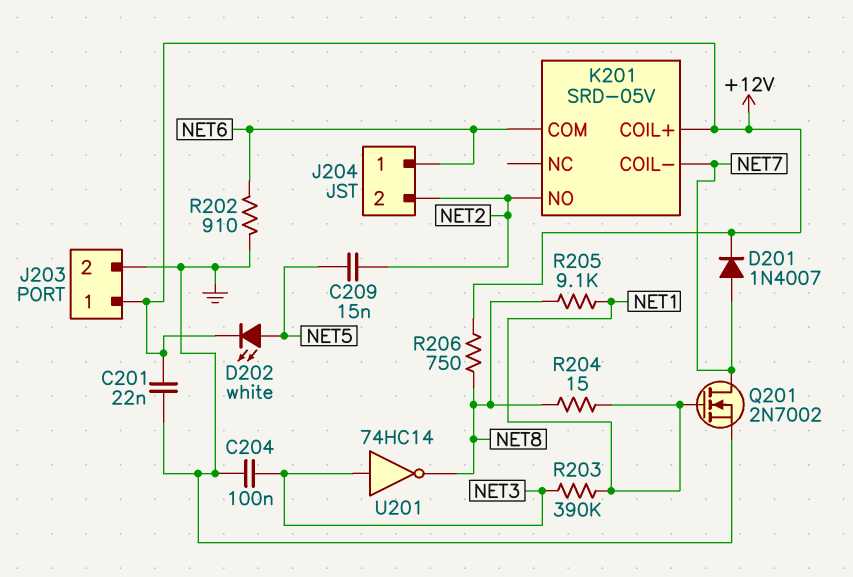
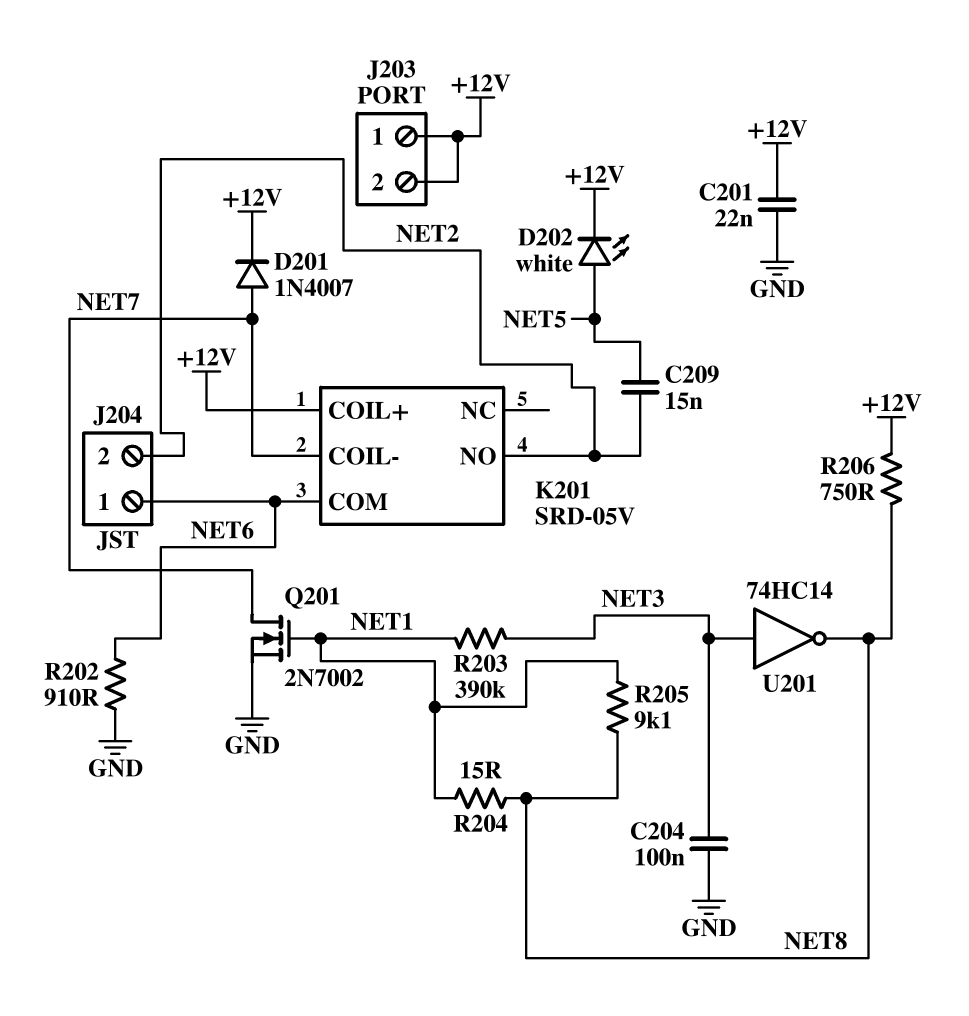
J203 pin 2: GND -> +12V

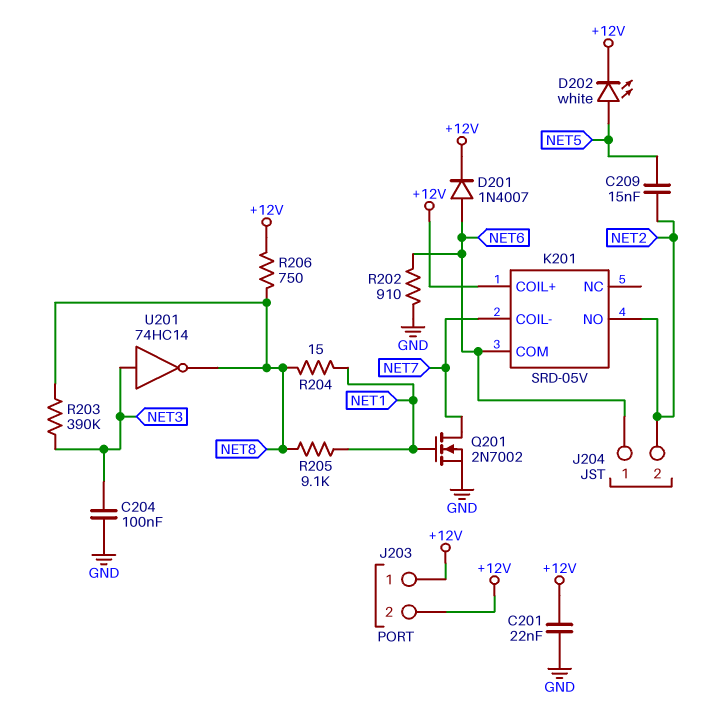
D201: diode 1N4007 (A NET7, K +12V) -> diode 1N4007 (A NET6, K +12V)
R203: 390k (NET1, NET3) -> 390k (NET3, NET8)

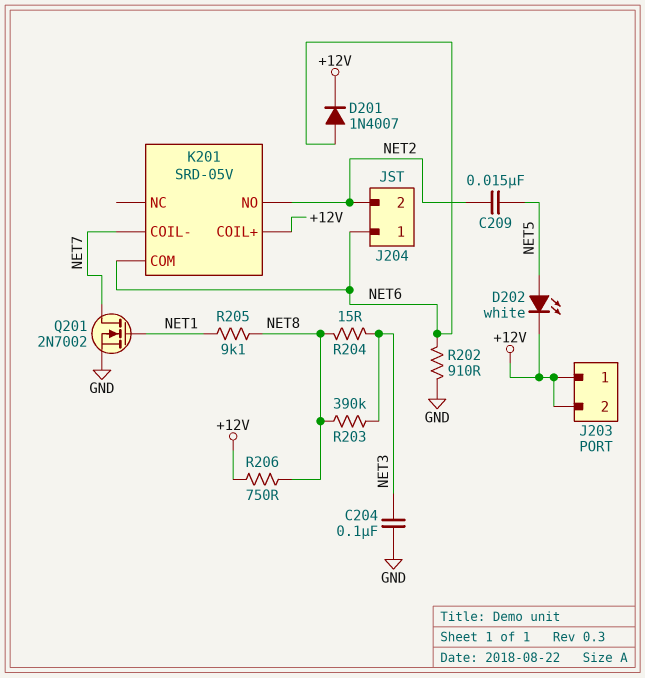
C201: 22nF (+12V, GND) -> none
R204: 15 (NET1, NET8) -> 15 (NET3, NET8)
U201: NOT 74HC14 (in NET3, out NET8) -> none

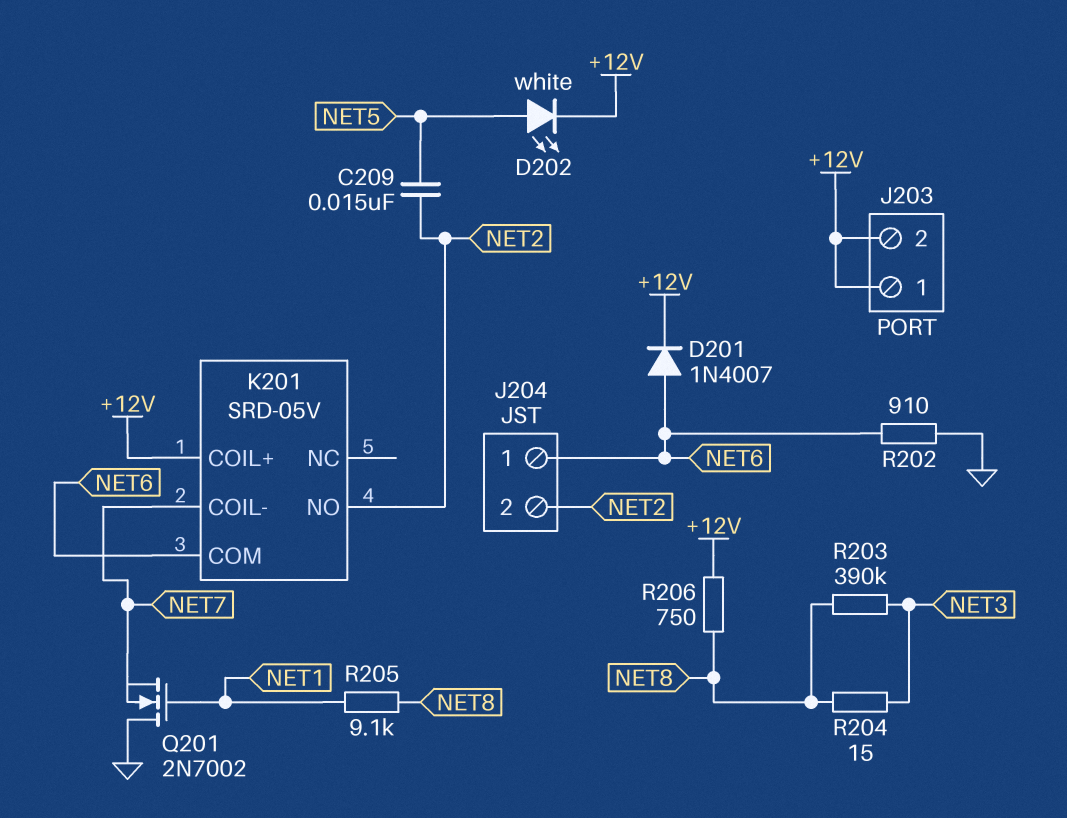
C204: 100nF (GND, NET3) -> none
Q201: NMOS 2N7002 (G NET1, D NET7, S GND) -> NMOS 2N7002 (G NET1, D GND, S NET7)

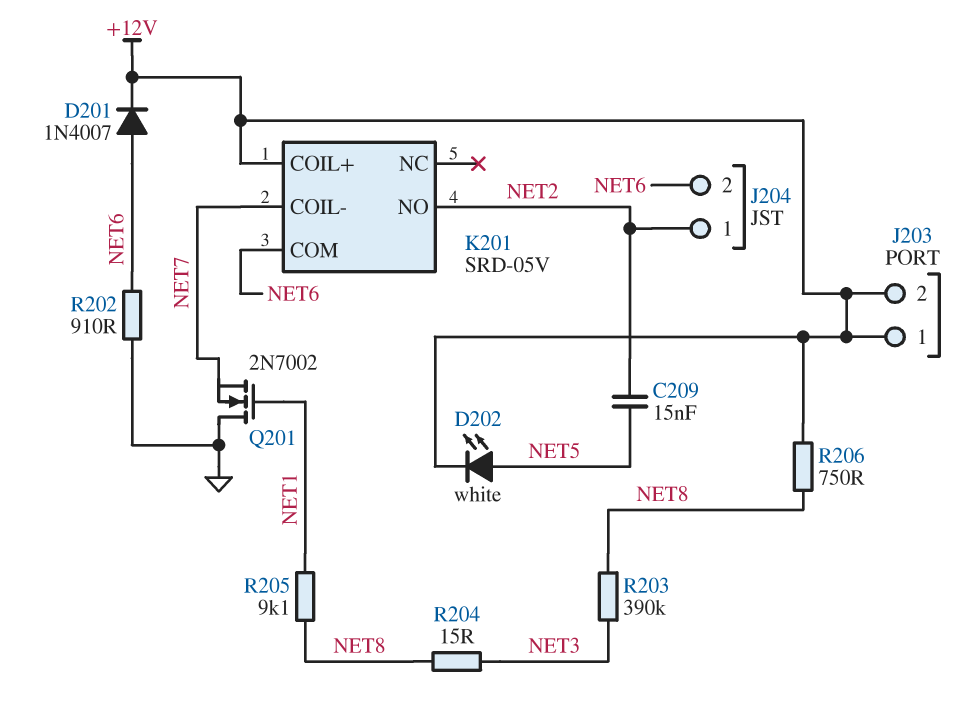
J204 pin 1: NET6 -> NET2
J204 pin 2: NET2 -> NET6

